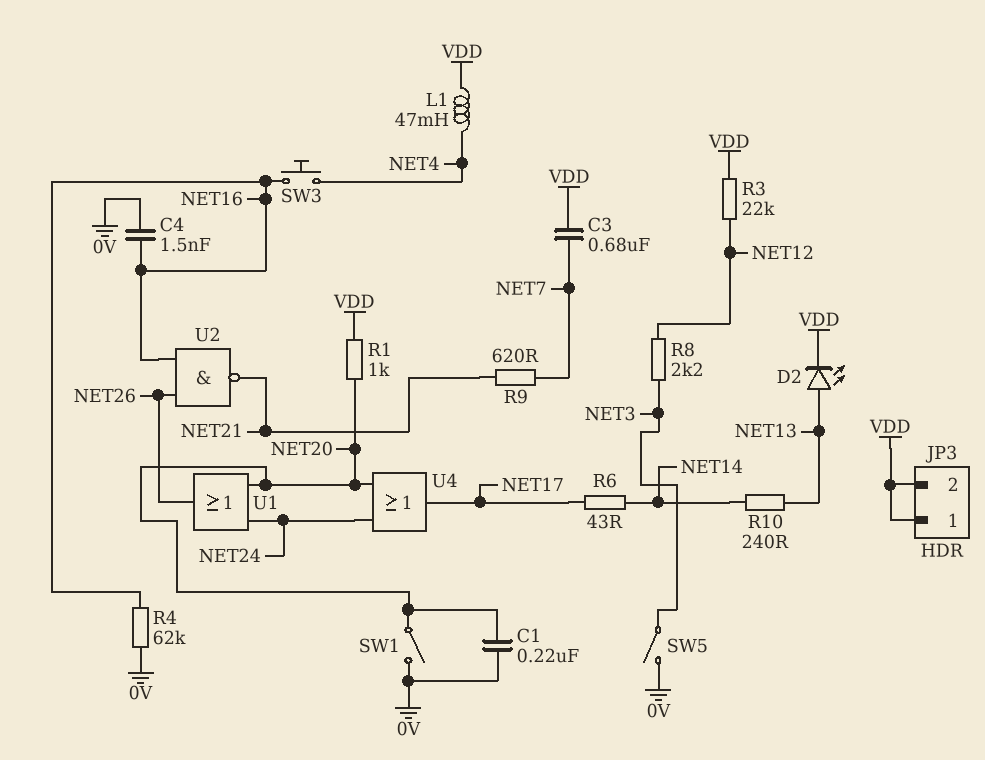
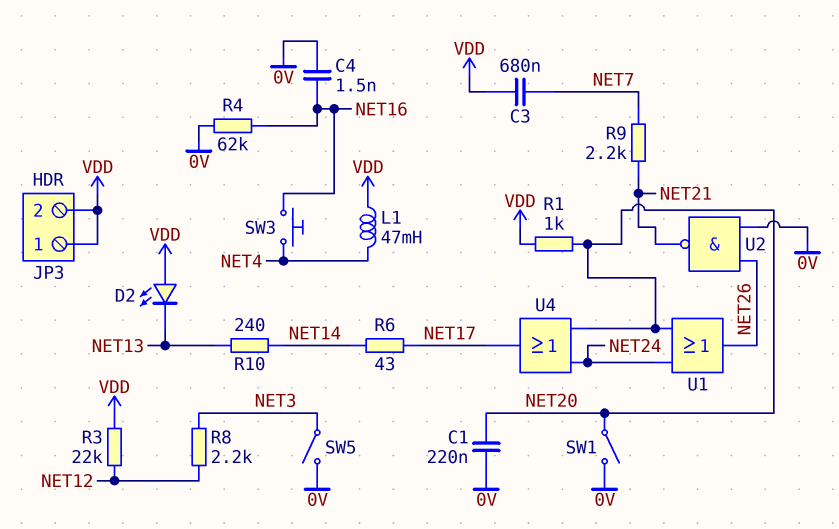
D2: LED (A NET13, K VDD) -> LED (A VDD, K NET13)
R9: 620 (NET7, NET21) -> 2.2k (NET7, NET21)
U2: NAND (in NET16, in NET26, out NET21) -> NAND (in 0V, in NET26, out NET21)

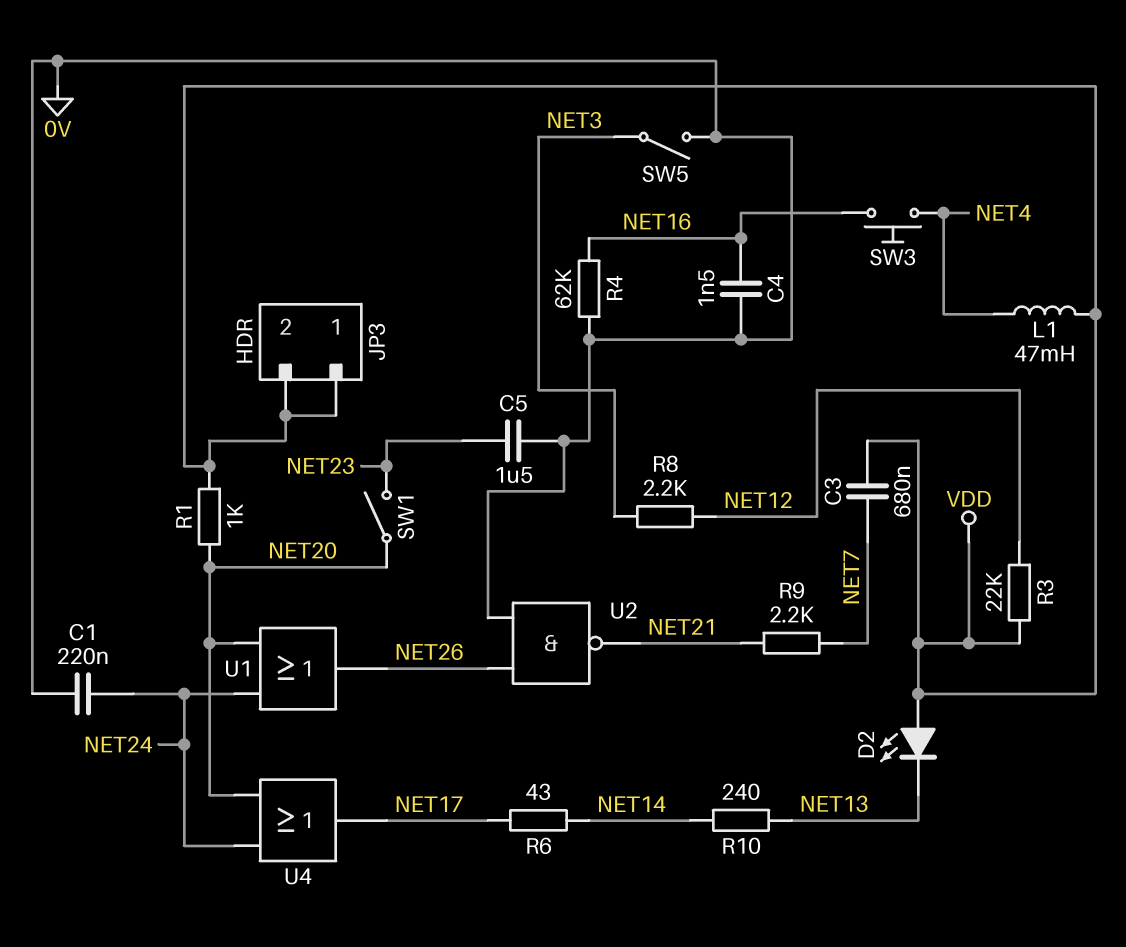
C1: 220nF (0V, NET20) -> 220nF (0V, NET24)
C5: none -> 1.5uF (0V, NET23)
SW1: switch (0V, NET20) -> switch (NET20, NET23)

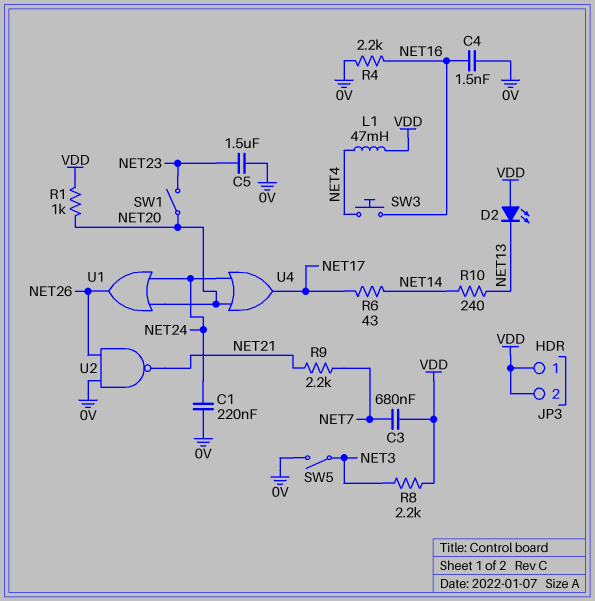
R3: 22k (NET12, VDD) -> none
R4: 62k (0V, NET16) -> 2.2k (0V, NET16)
R8: 2.2k (NET3, NET12) -> 2.2k (NET3, VDD)

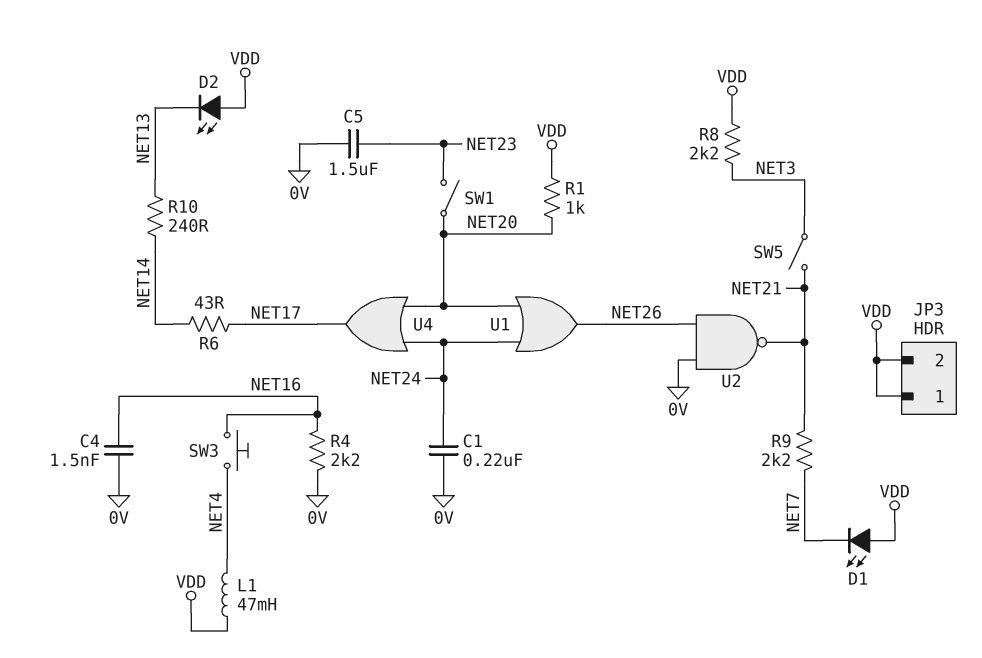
C3: 680nF (NET7, VDD) -> none
D1: none -> LED (A VDD, K NET7)
SW5: switch (0V, NET3) -> switch (NET3, NET21)

